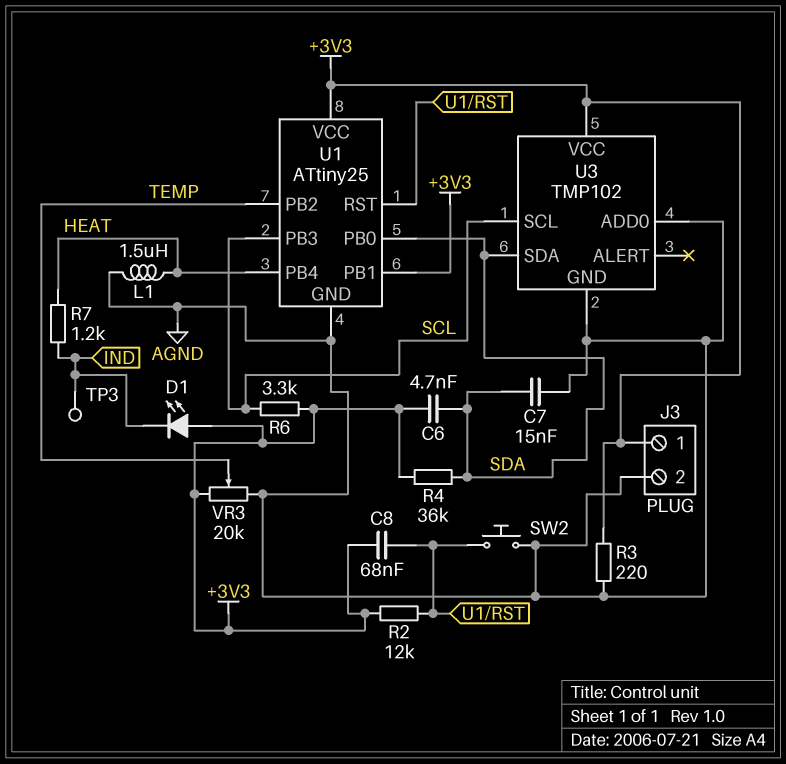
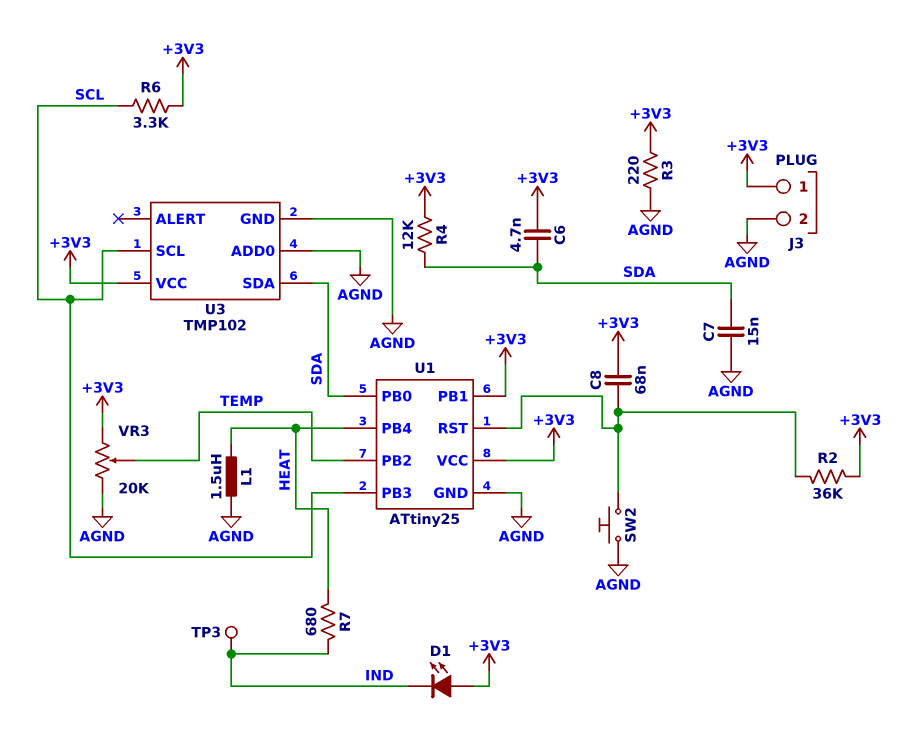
R2: 12k (+3V3, U1/RST) -> 36k (+3V3, U1/RST)
R4: 36k (+3V3, SDA) -> 12k (+3V3, SDA)
R7: 1.2k (HEAT, IND) -> 680 (HEAT, IND)

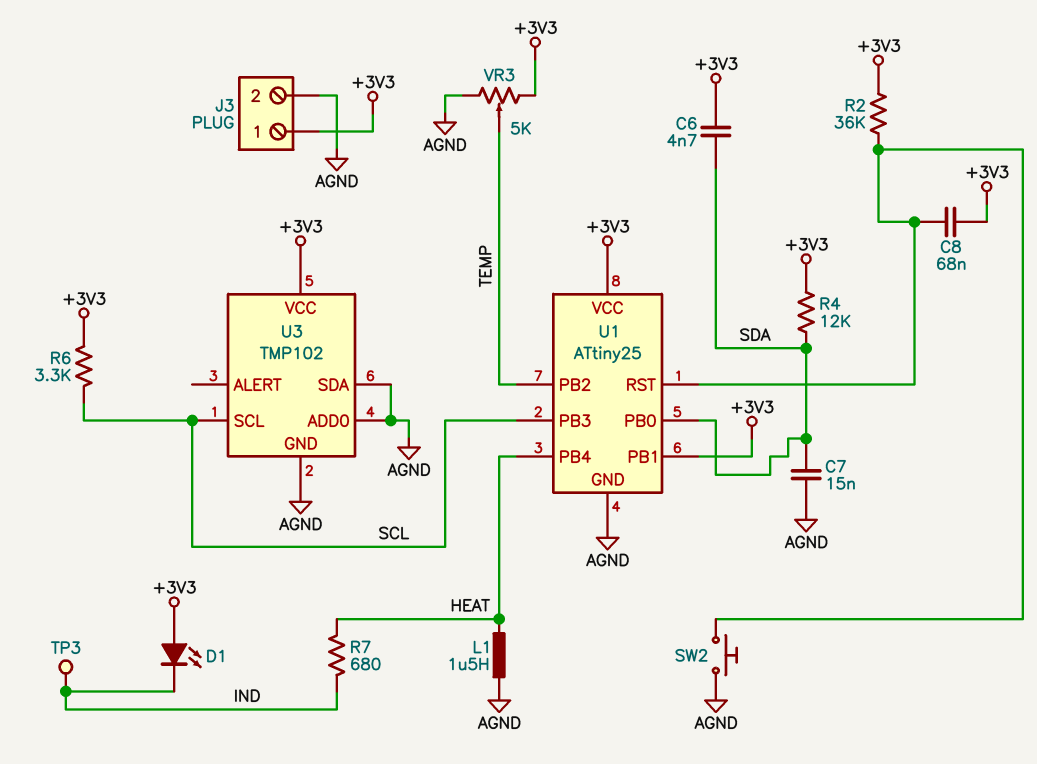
R3: 220 (+3V3, AGND) -> none
U3 pin SDA: SDA -> AGND
VR3: 20k (+3V3, AGND, wiper TEMP) -> 5k (+3V3, AGND, wiper TEMP)

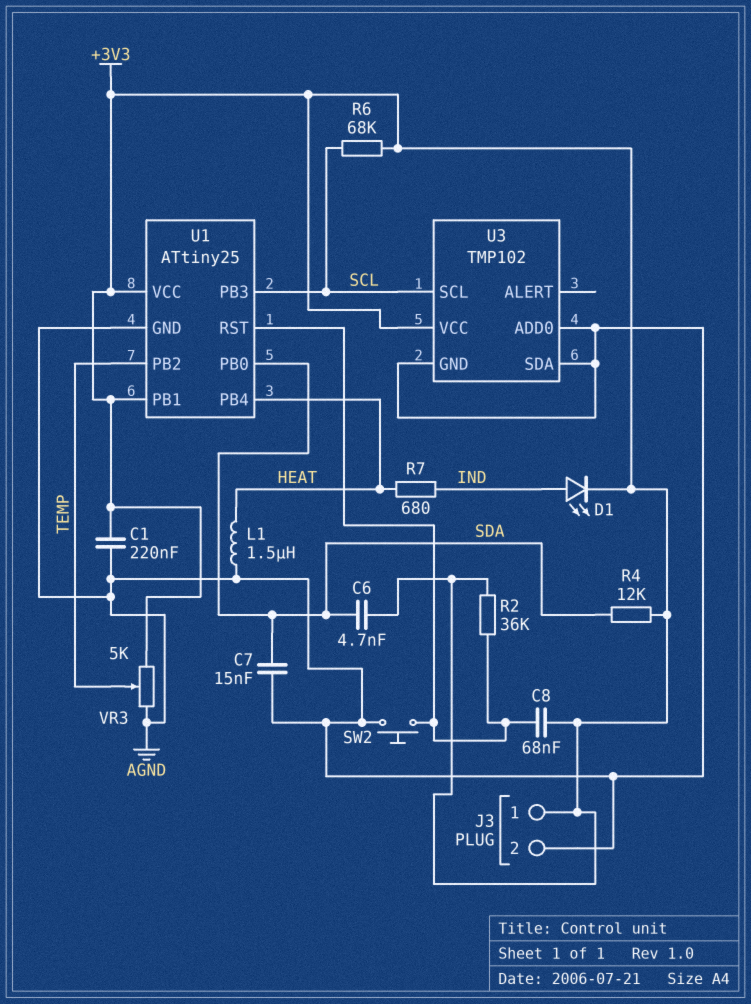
C1: none -> 220nF (+3V3, AGND)
D1: LED (A +3V3, K IND) -> LED (A IND, K +3V3)
R6: 3.3k (+3V3, SCL) -> 68k (+3V3, SCL)
TP3: test point (IND) -> none

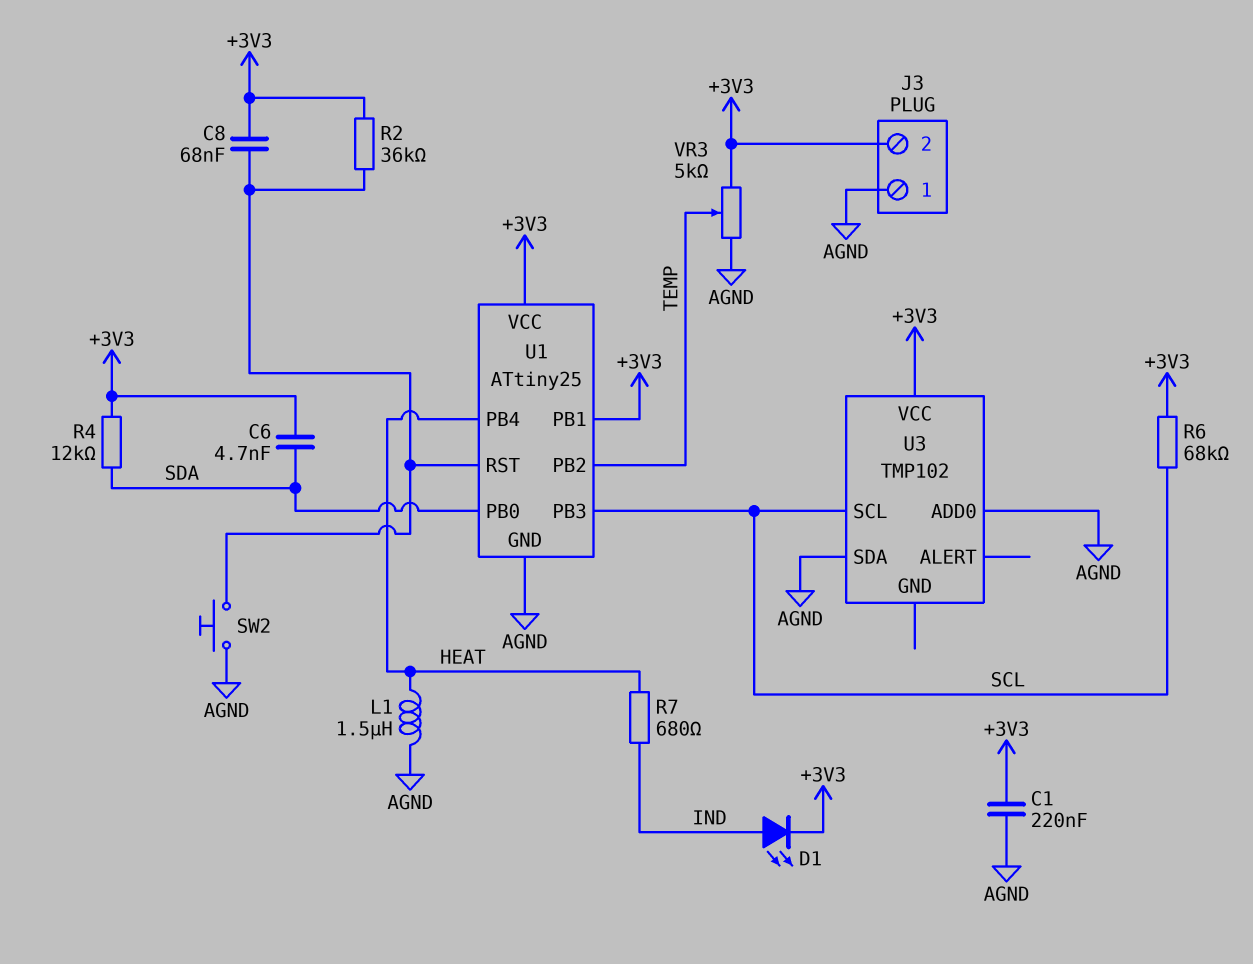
C7: 15nF (AGND, SDA) -> none
J3 pin 1: +3V3 -> AGND
J3 pin 2: AGND -> +3V3
U3 pin GND: AGND -> none

